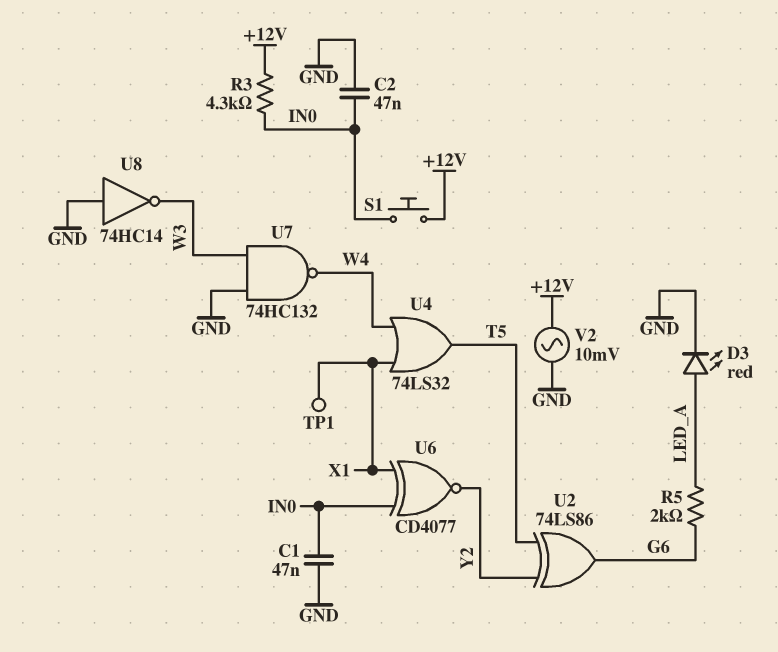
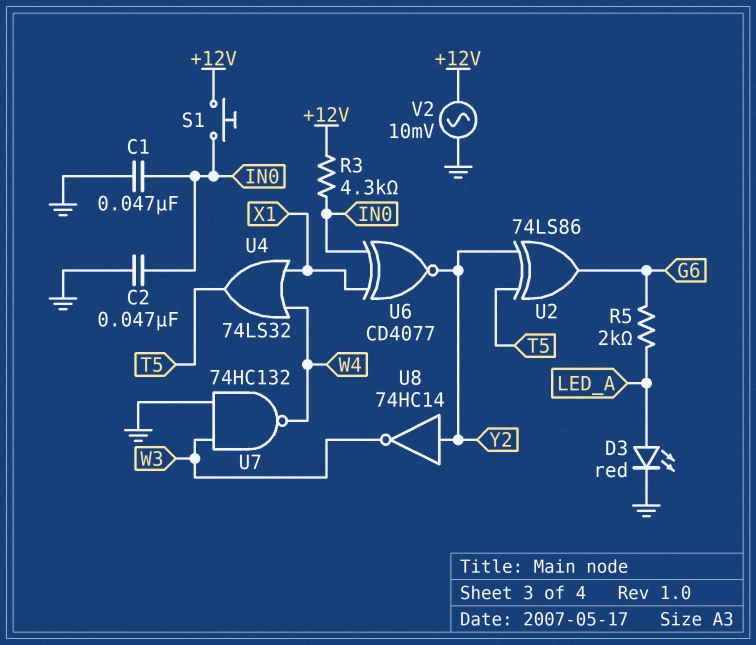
TP1: test point (X1) -> none
U8: NOT 74HC14 (in GND, out W3) -> NOT 74HC14 (in Y2, out W3)

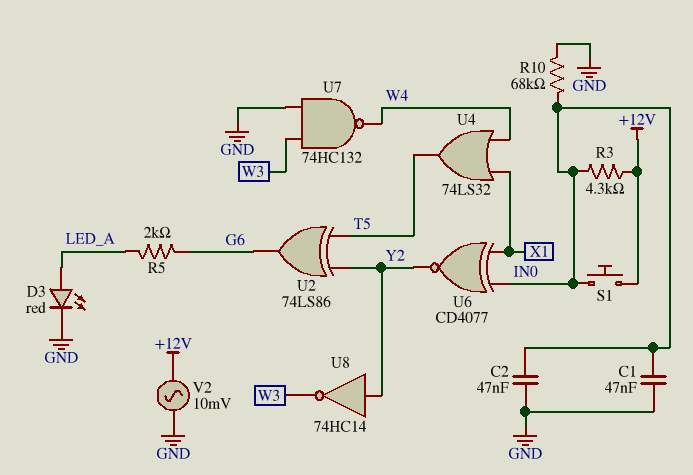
R10: none -> 68k (GND, IN0)

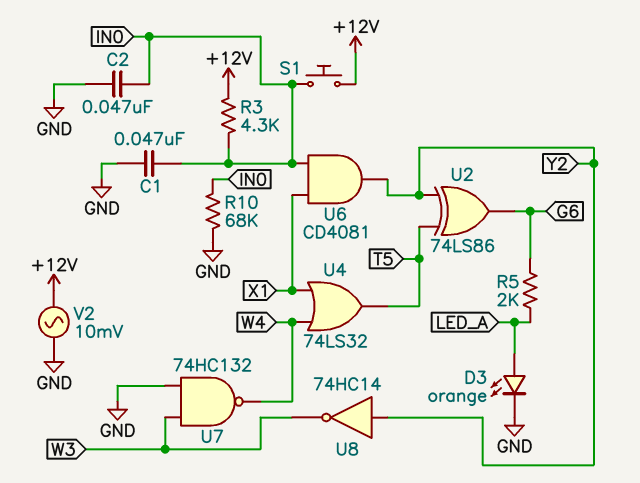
D3: LED red (A LED_A, K GND) -> LED orange (A LED_A, K GND)
U6: XNOR CD4077 (in IN0, in X1, out Y2) -> AND CD4081 (in IN0, in X1, out Y2)

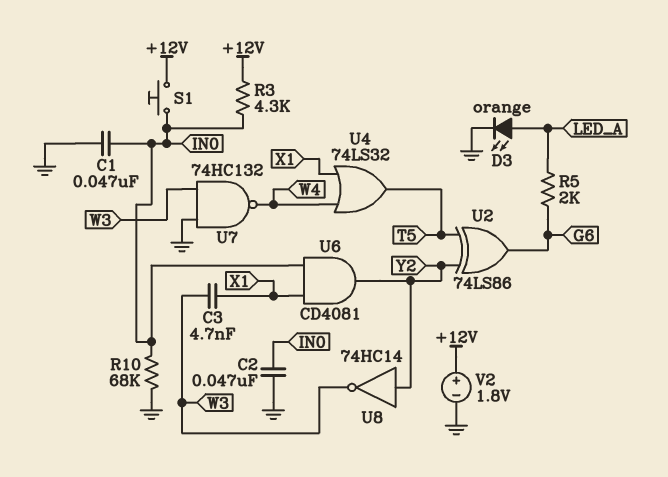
C3: none -> 4.7nF (W3, X1)
V2: AC 10mV (+12V, GND) -> 1.8V (plus +12V, minus GND)

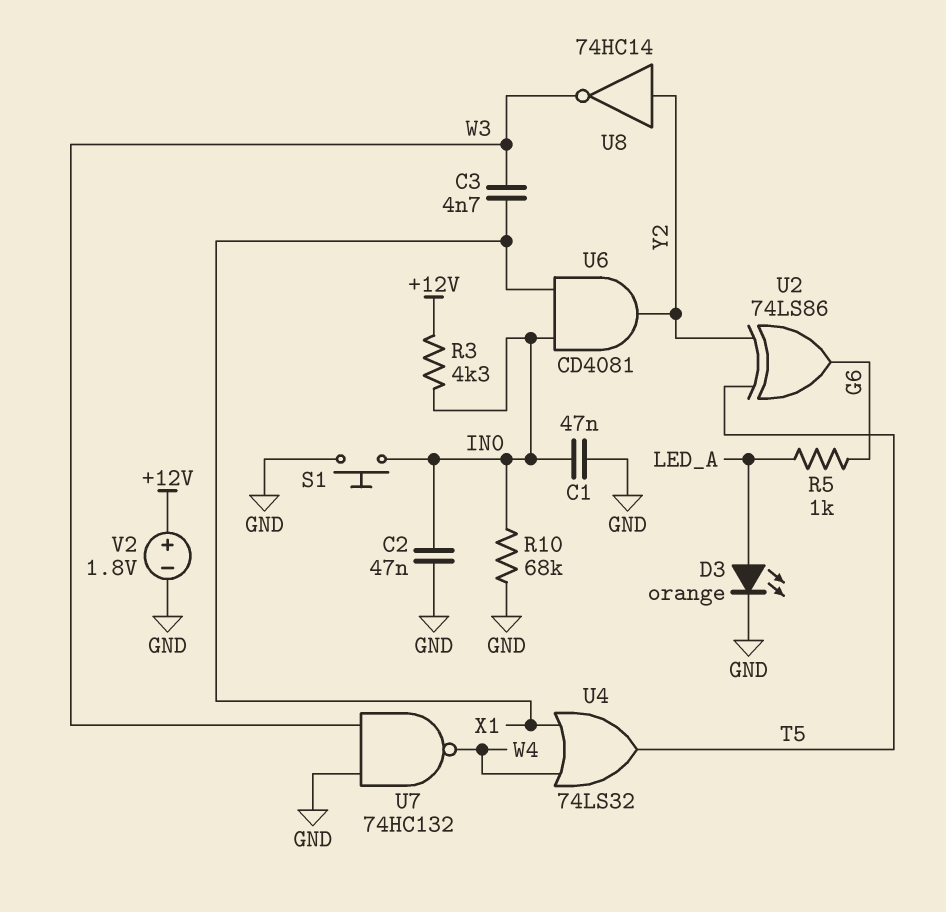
R5: 2k (G6, LED_A) -> 1k (G6, LED_A)
S1: button (+12V, IN0) -> button (GND, IN0)

